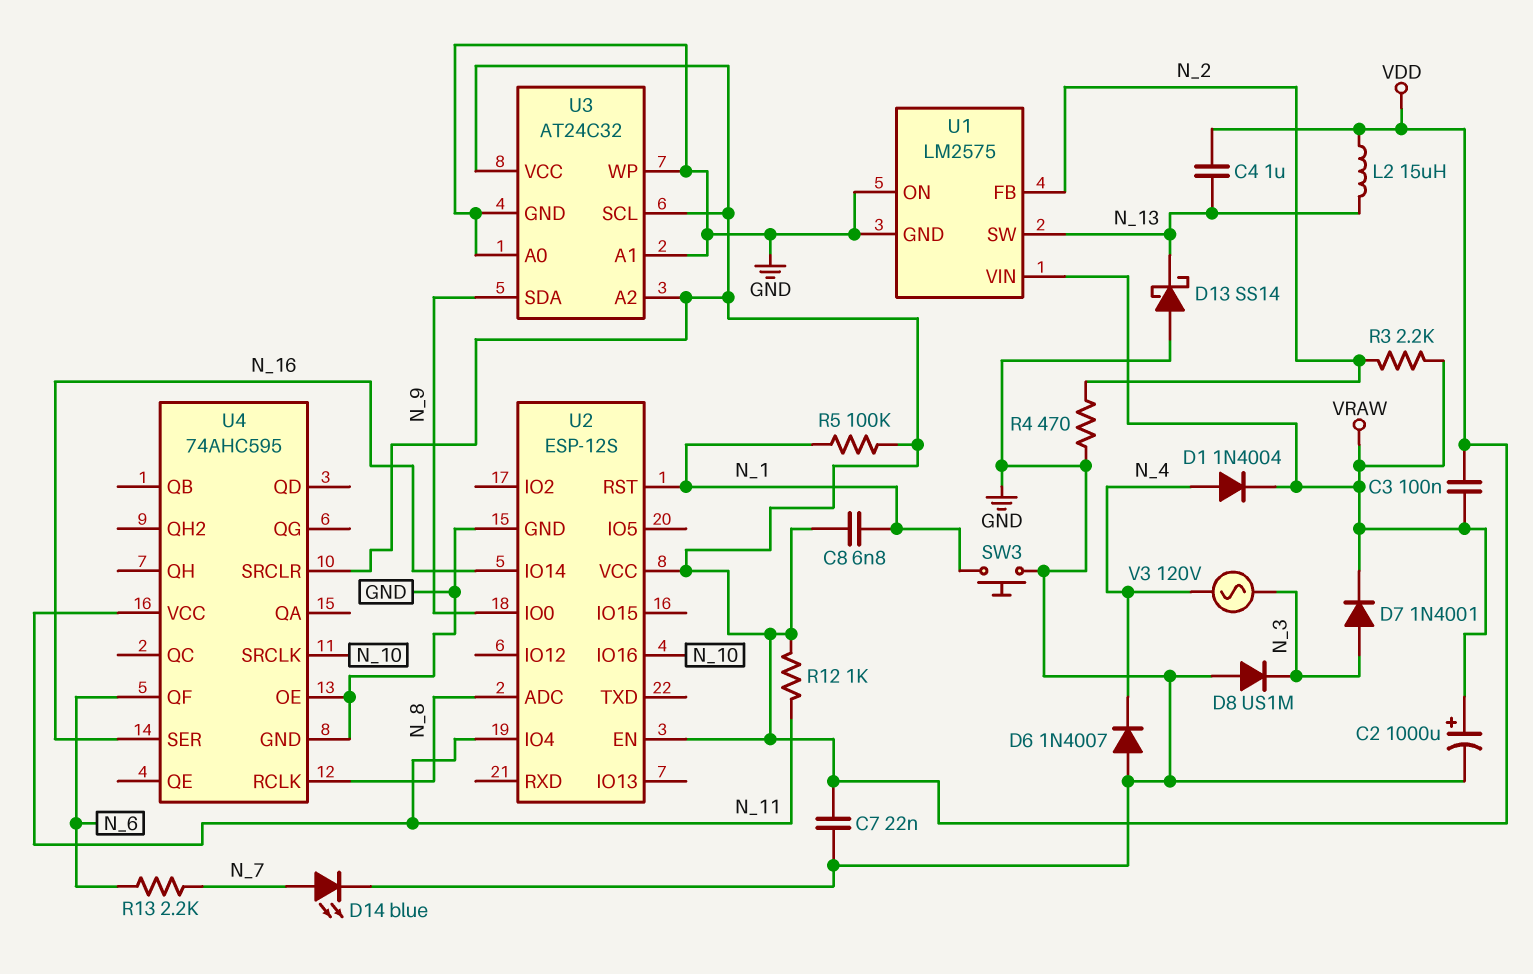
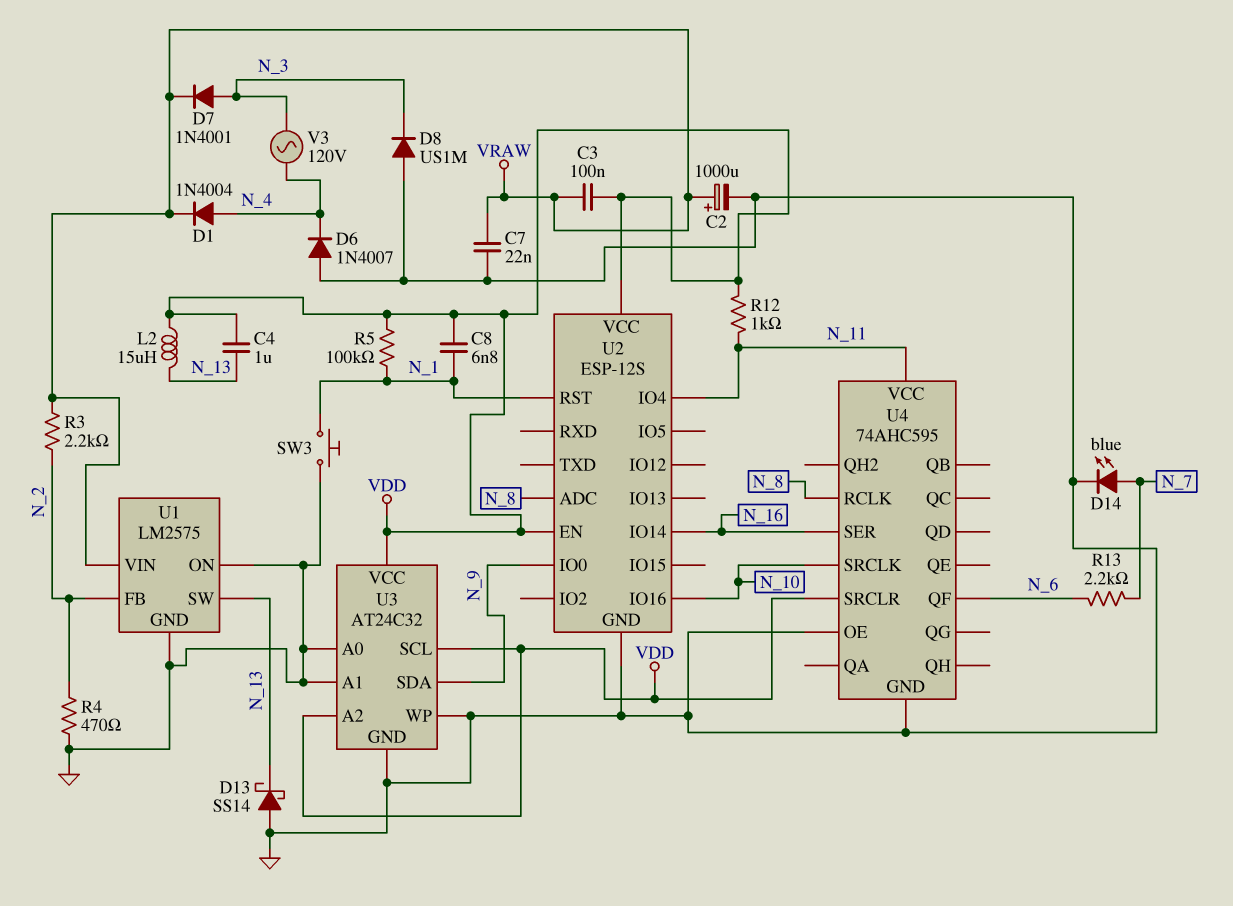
C7: 22nF (GND, VDD) -> 22nF (GND, VRAW)

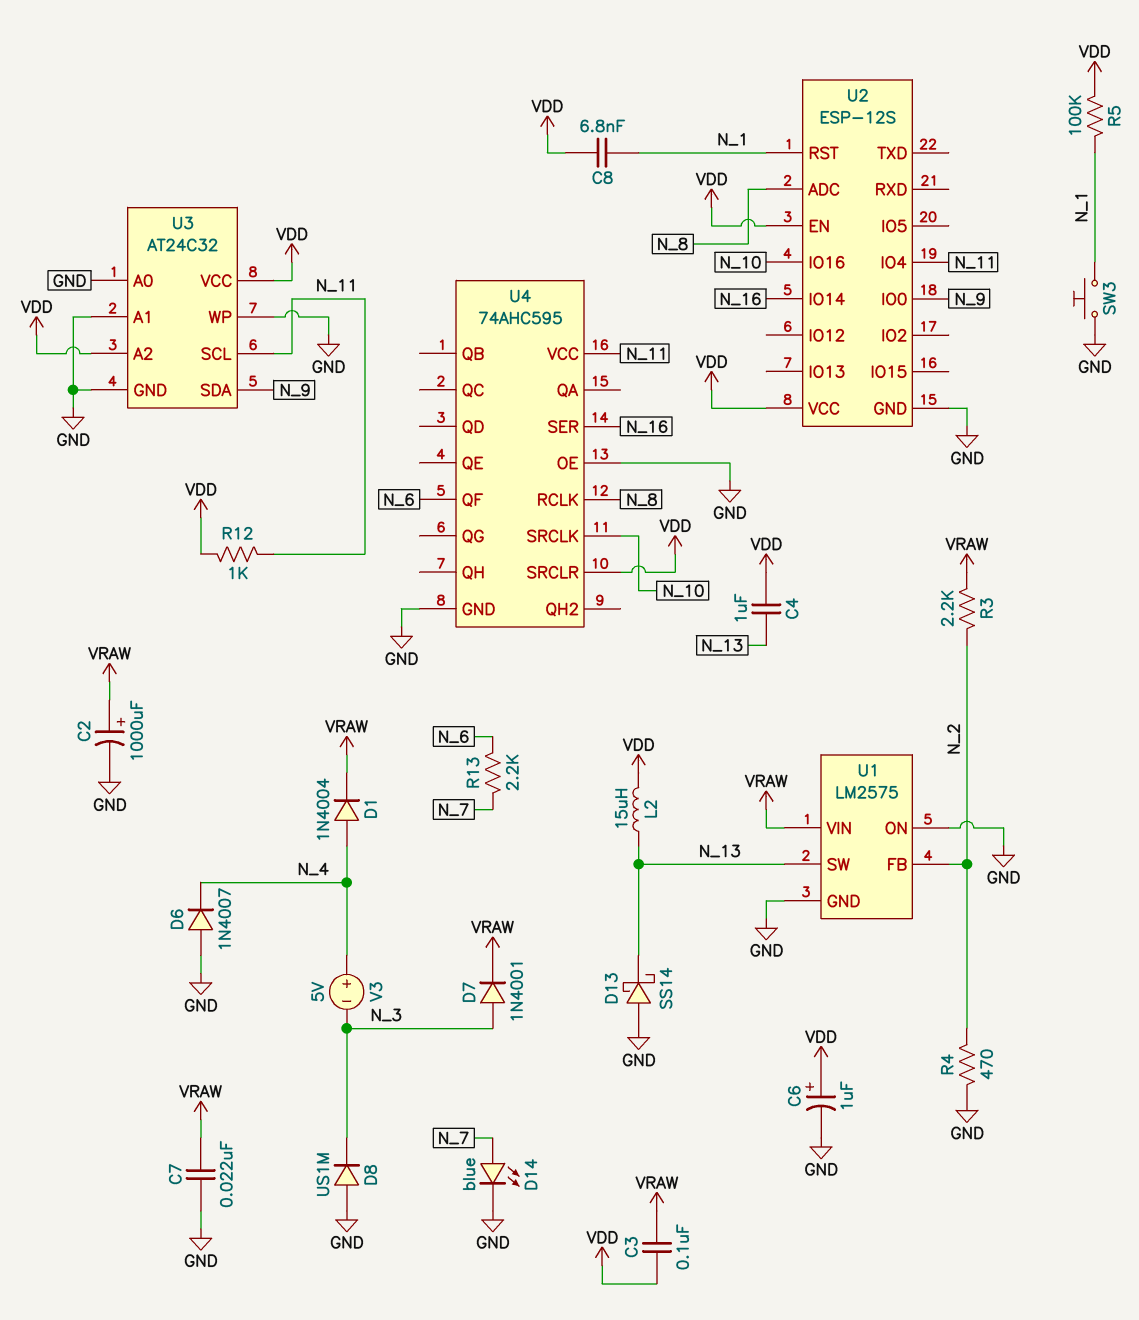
C6: none -> 1uF (plus VDD, minus GND)
U3 pin SCL: VDD -> N_11
V3: AC 120V (N_3, N_4) -> 5V (plus N_4, minus N_3)

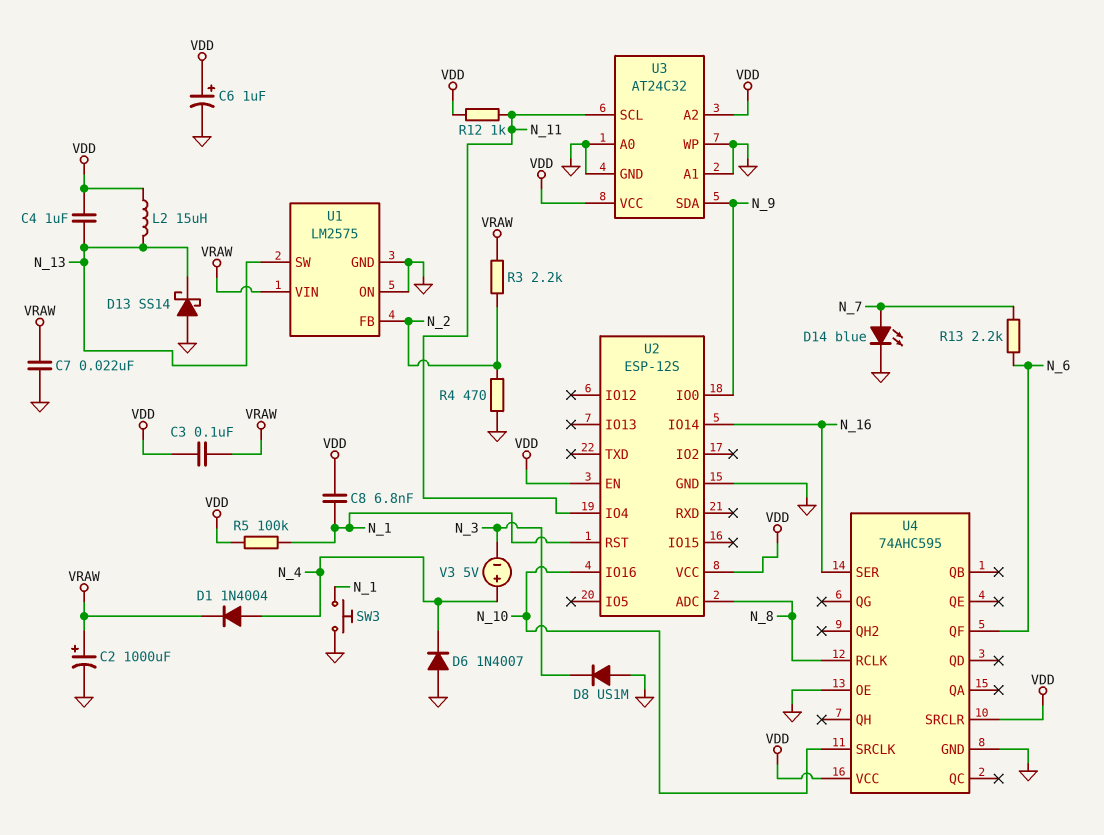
D7: diode 1N4001 (A N_3, K VRAW) -> none
U4 pin VCC: N_11 -> VDD

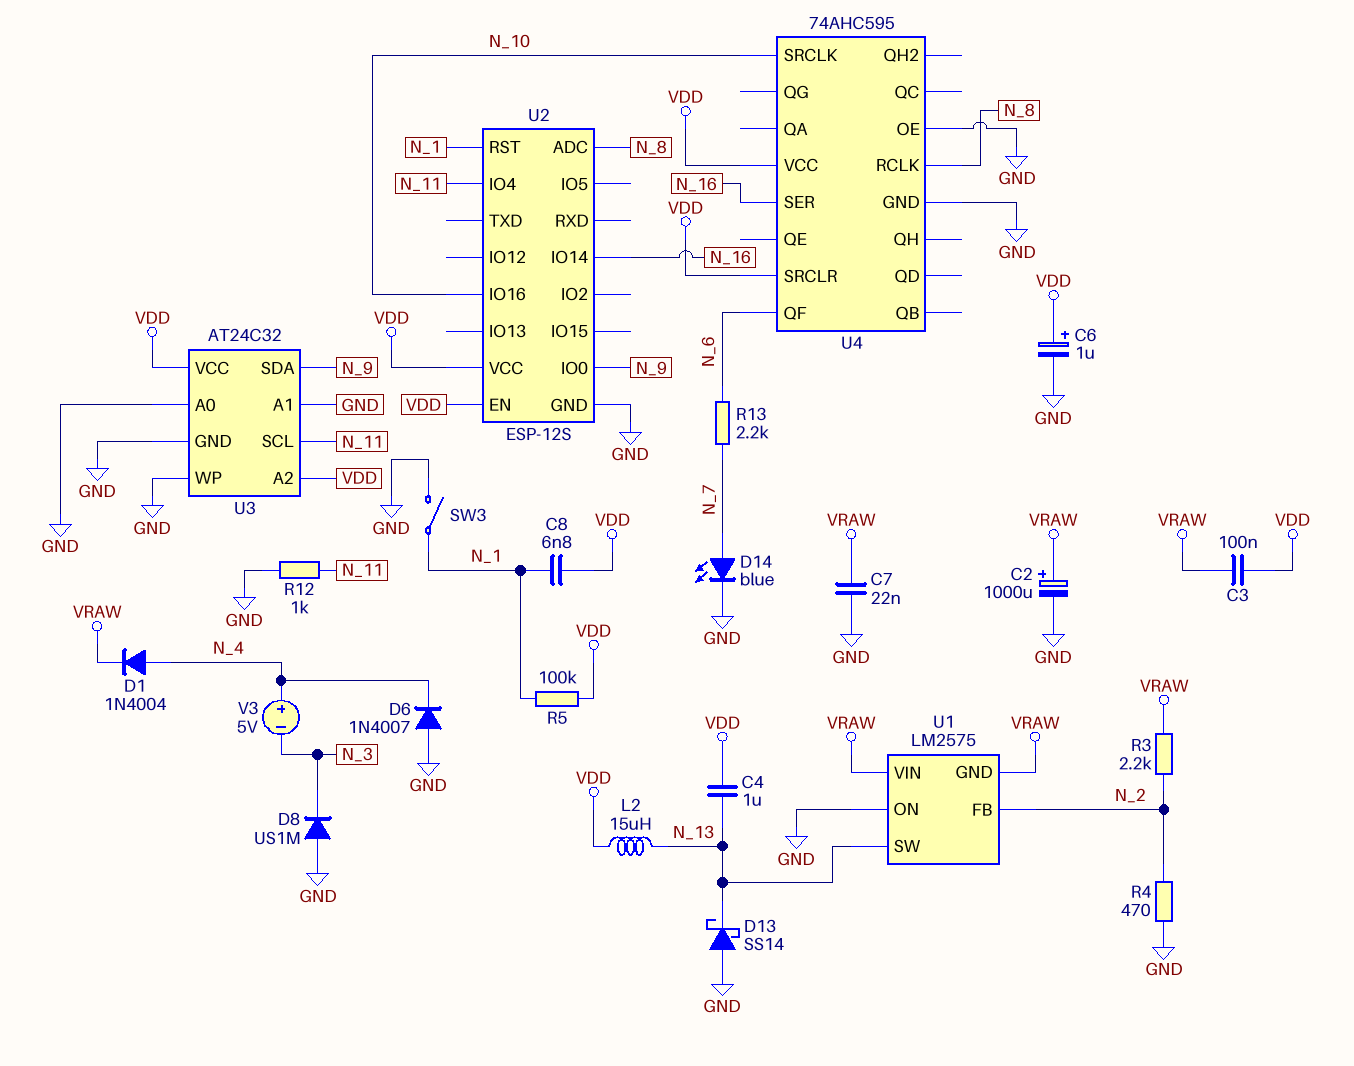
R12: 1k (N_11, VDD) -> 1k (GND, N_11)
SW3: button (GND, N_1) -> switch (GND, N_1)
U1 pin GND: GND -> VRAW

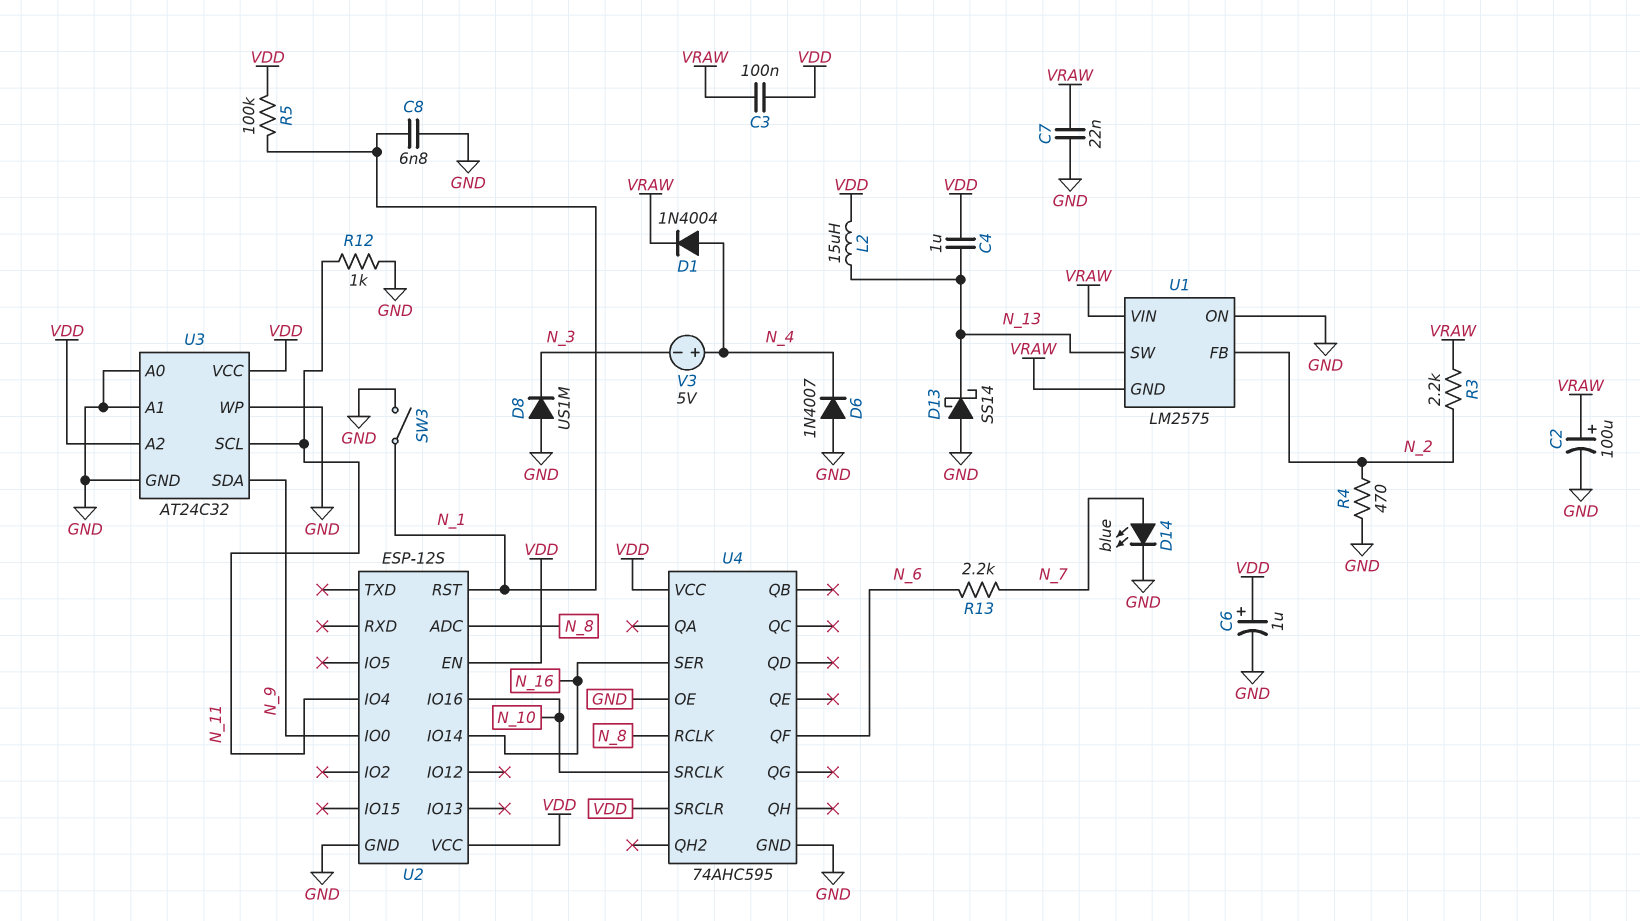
C2: 1000uF (plus VRAW, minus GND) -> 100uF (plus VRAW, minus GND)
C8: 6.8nF (N_1, VDD) -> 6.8nF (GND, N_1)

